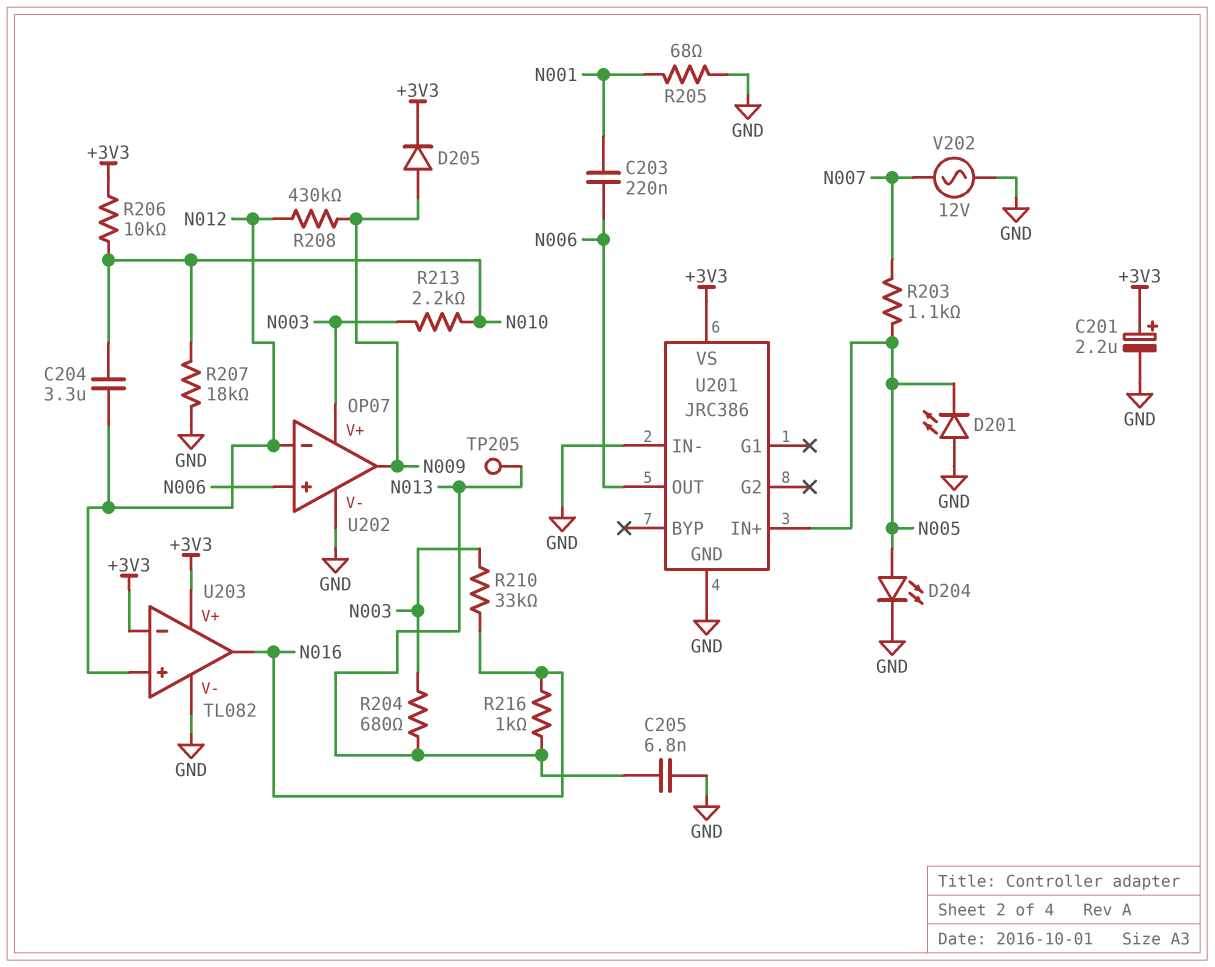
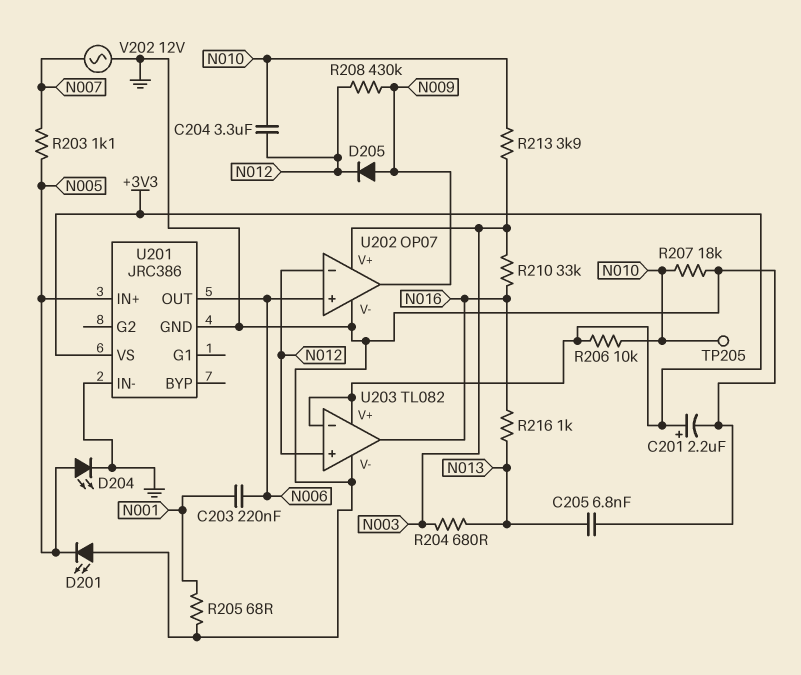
D205: diode (A N009, K +3V3) -> diode (A N009, K N012)
R213: 2.2k (N003, N010) -> 3.9k (N003, N010)
TP205: test point (N013) -> test point (N010)

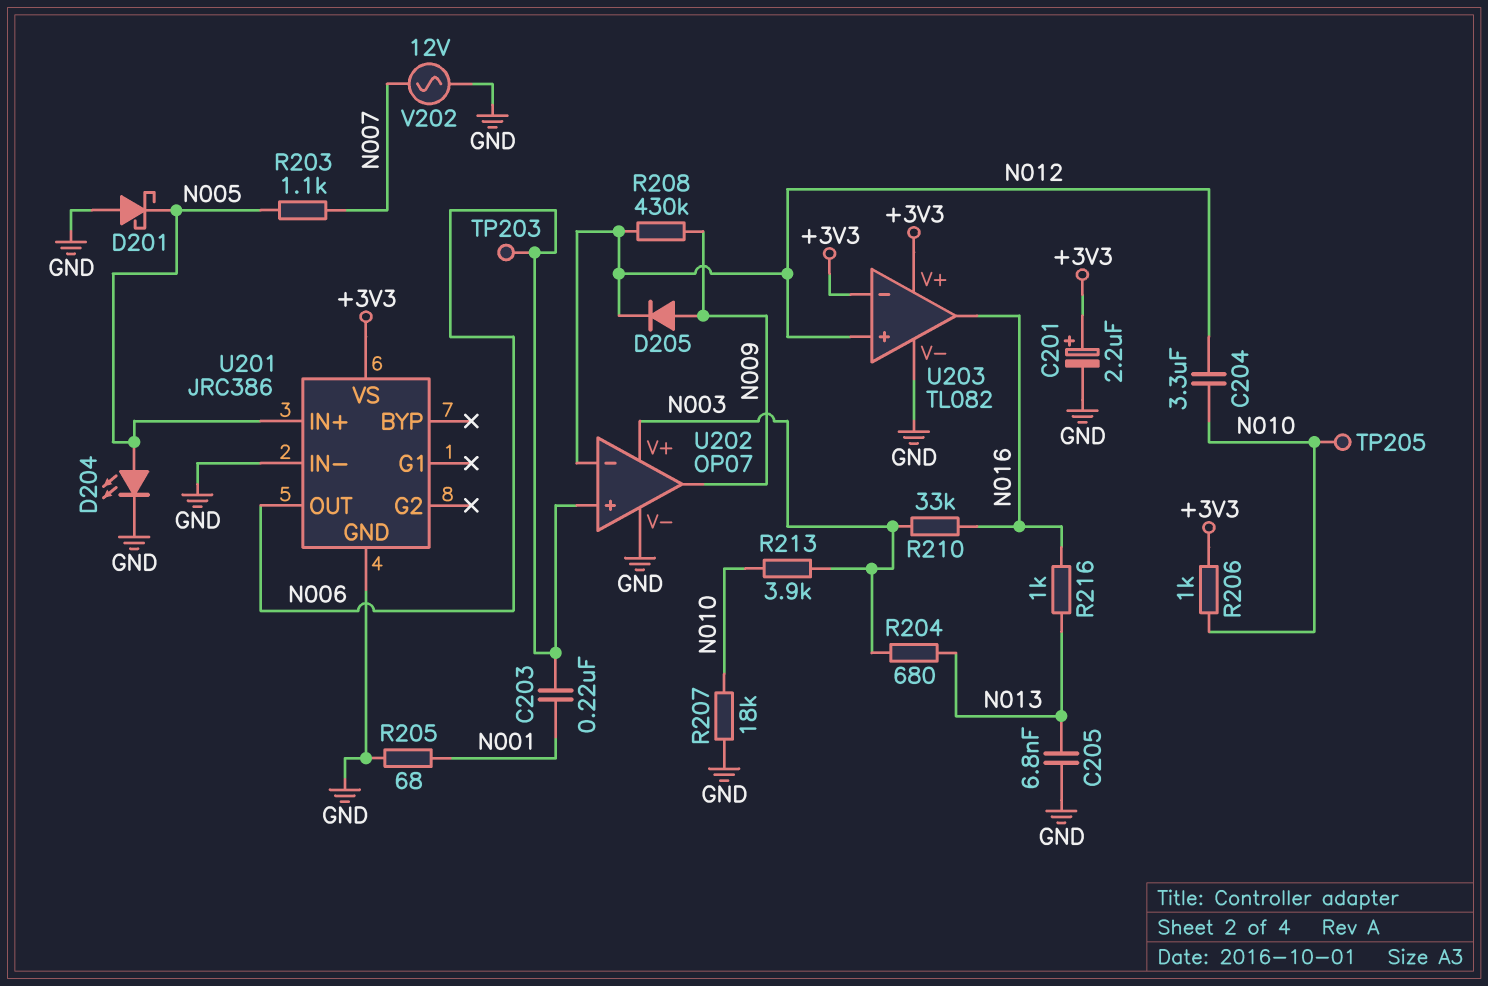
D201: LED (A GND, K N005) -> schottky (A GND, K N005)
R206: 10k (+3V3, N010) -> 1k (+3V3, N010)
TP203: none -> test point (N006)

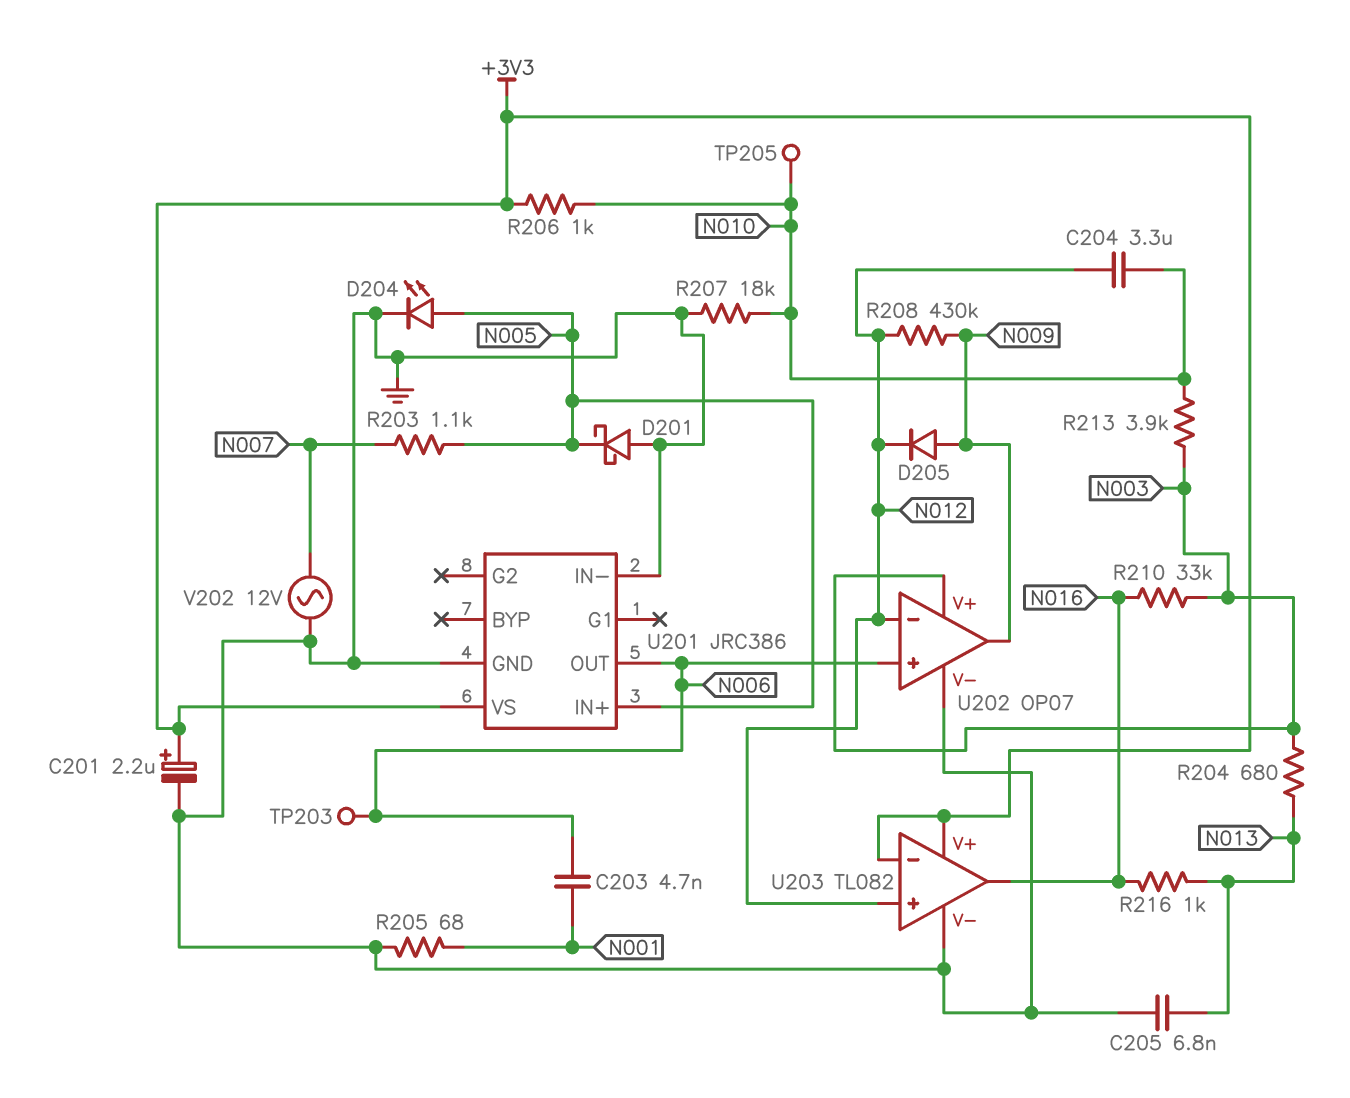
C203: 220nF (N001, N006) -> 4.7nF (N001, N006)

